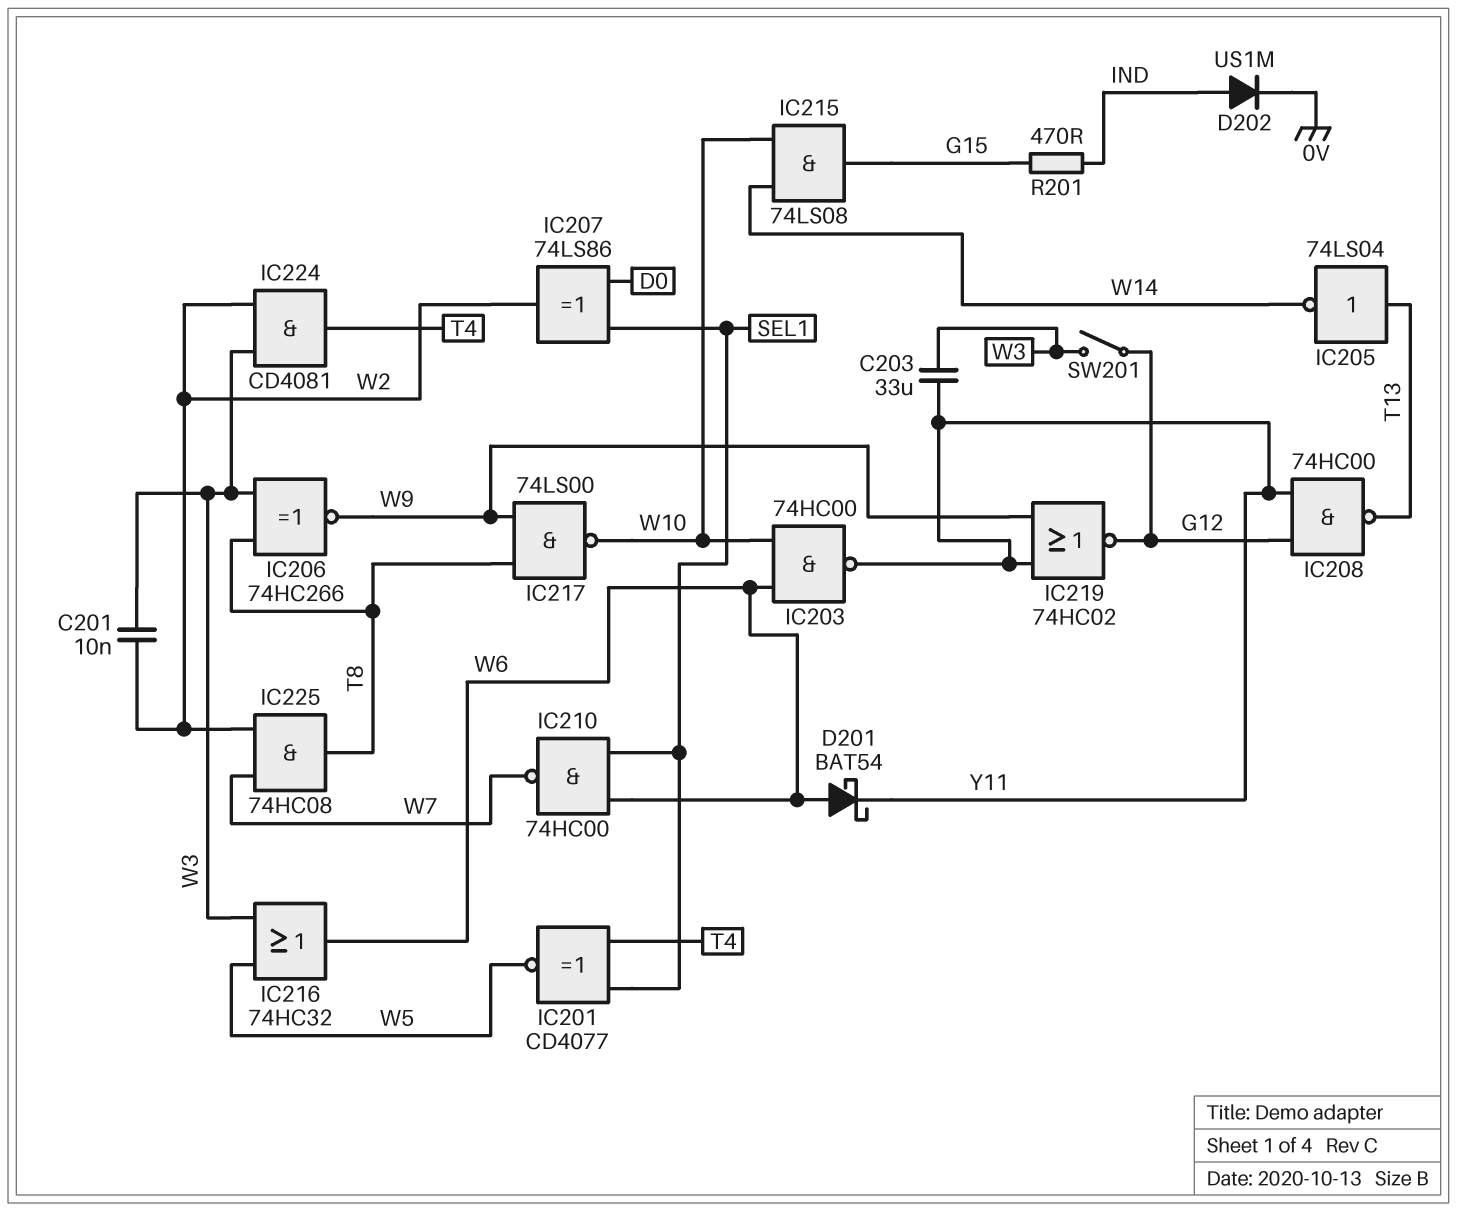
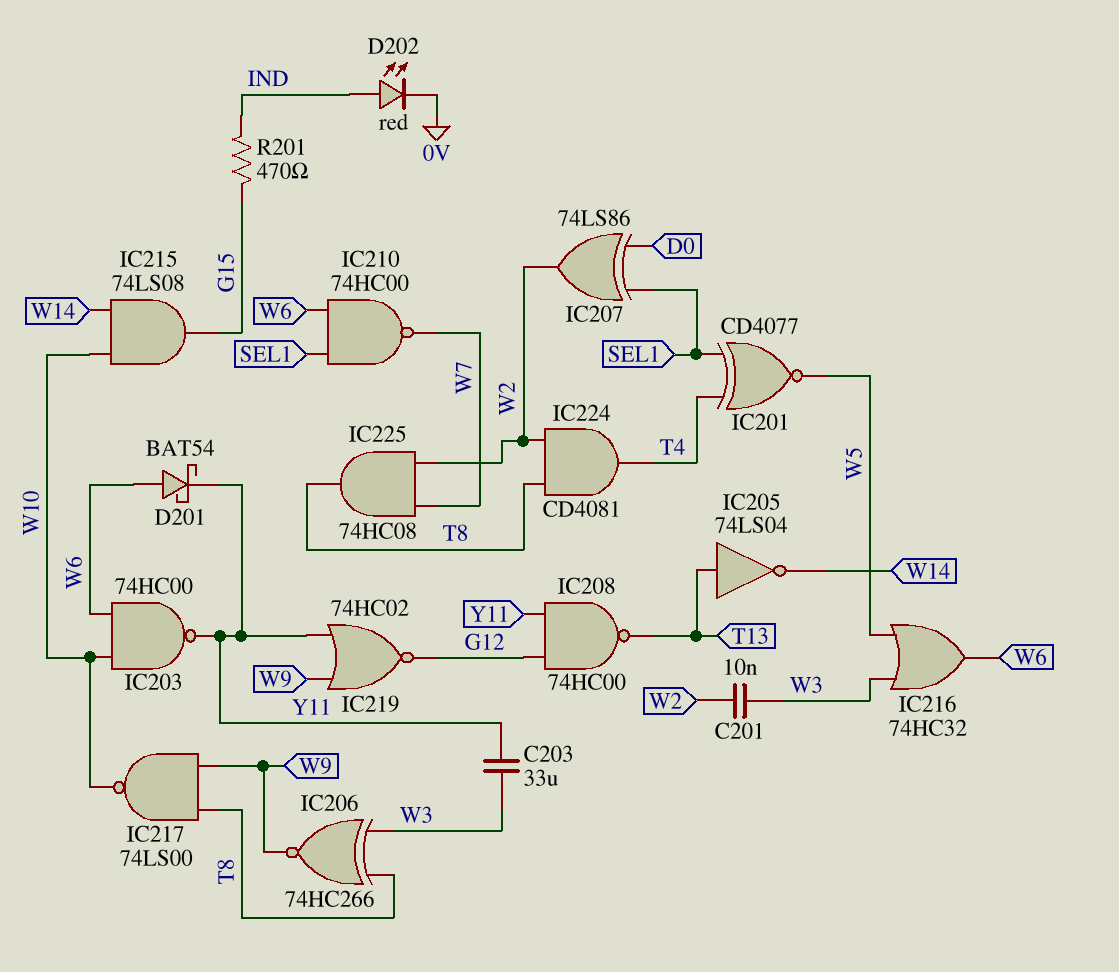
D202: diode US1M (A IND, K 0V) -> LED red (A IND, K 0V)
IC224: AND CD4081 (in W2, in W3, out T4) -> AND CD4081 (in T8, in W2, out T4)
SW201: switch (G12, W3) -> none

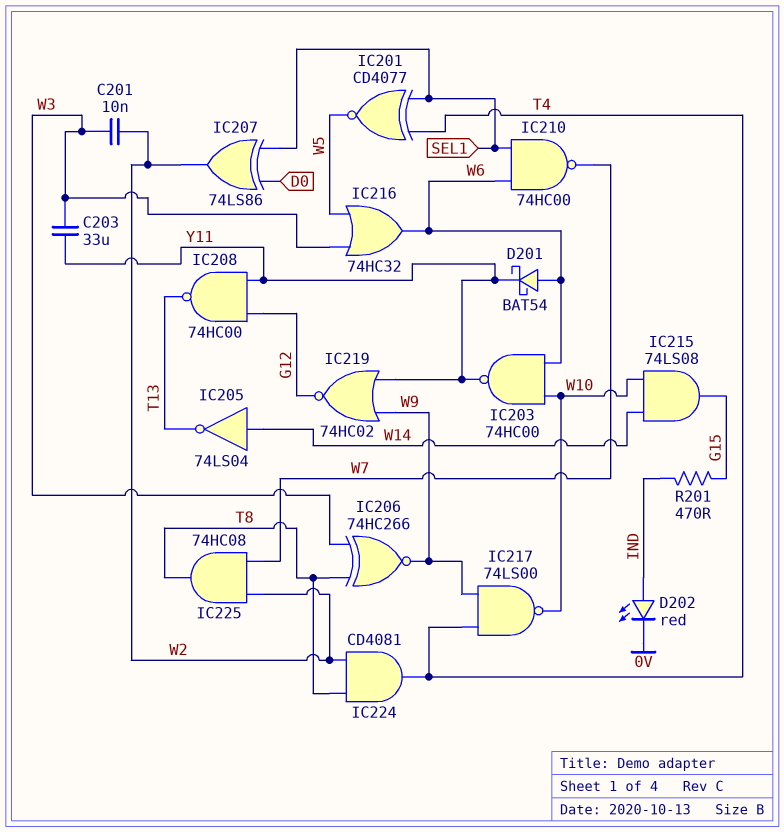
IC205: NOT 74LS04 (in T13, out W14) -> NOT 74LS04 (in W14, out T13)
IC217: NAND 74LS00 (in T8, in W9, out W10) -> NAND 74LS00 (in T4, in W9, out W10)

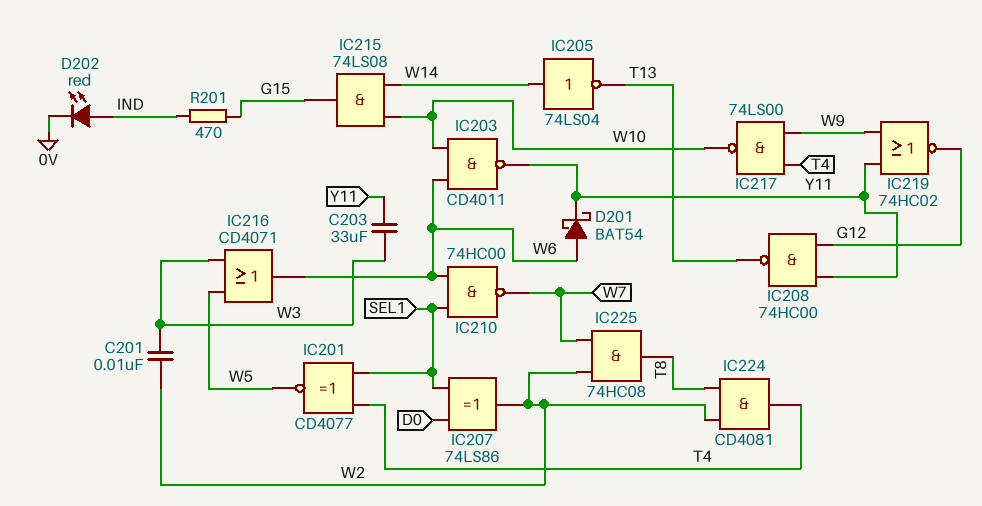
IC203: NAND 74HC00 (in W6, in W10, out Y11) -> NAND CD4011 (in W6, in W10, out Y11)
IC206: XNOR 74HC266 (in T8, in W3, out W9) -> none
IC216: OR 74HC32 (in W3, in W5, out W6) -> OR CD4071 (in W3, in W5, out W6)

